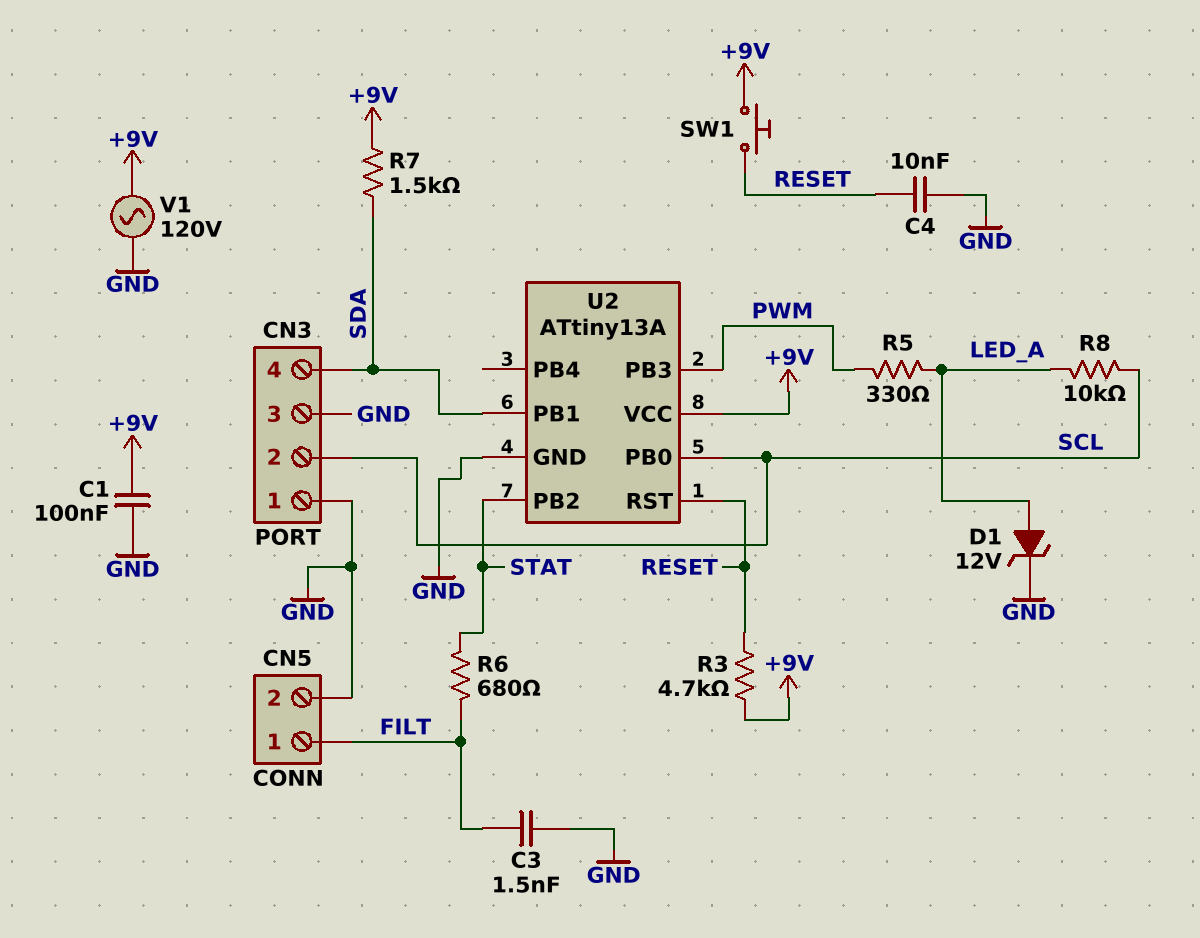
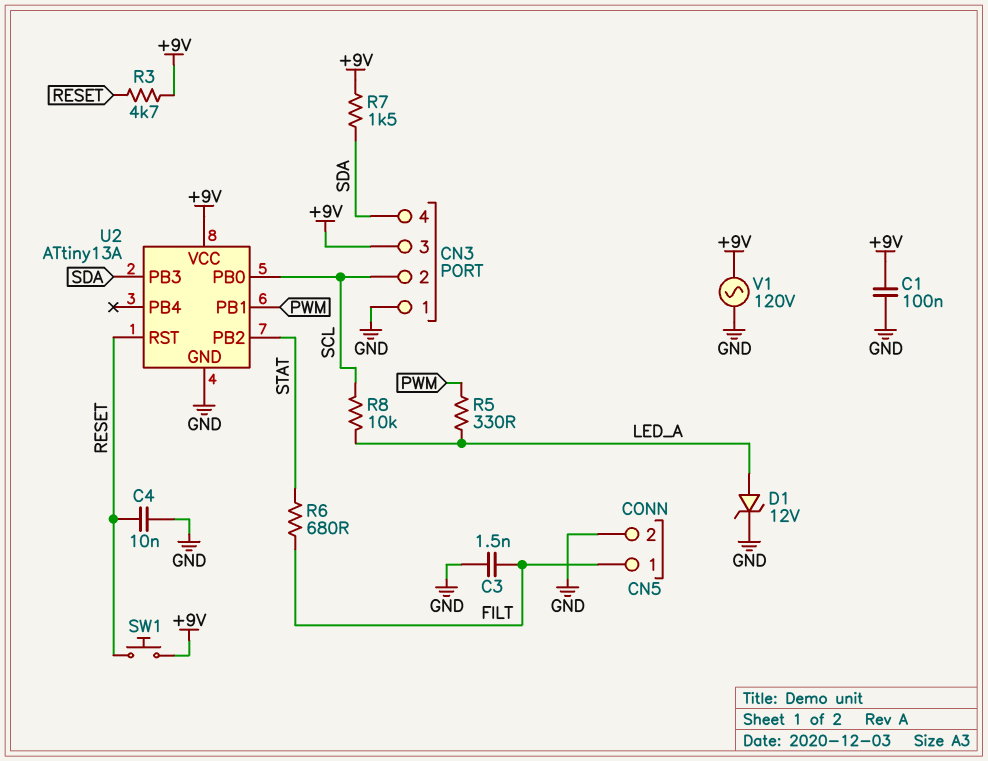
CN3 pin 3: GND -> +9V
U2 pin PB1: SDA -> PWM
U2 pin PB3: PWM -> SDA

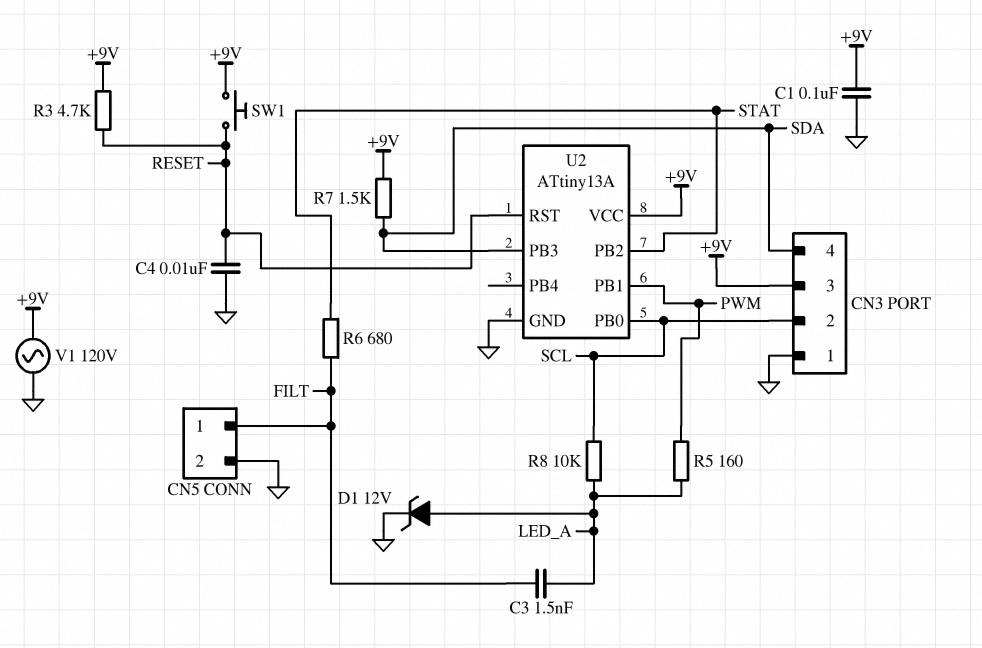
C3: 1.5nF (FILT, GND) -> 1.5nF (FILT, LED_A)
R5: 330 (LED_A, PWM) -> 160 (LED_A, PWM)

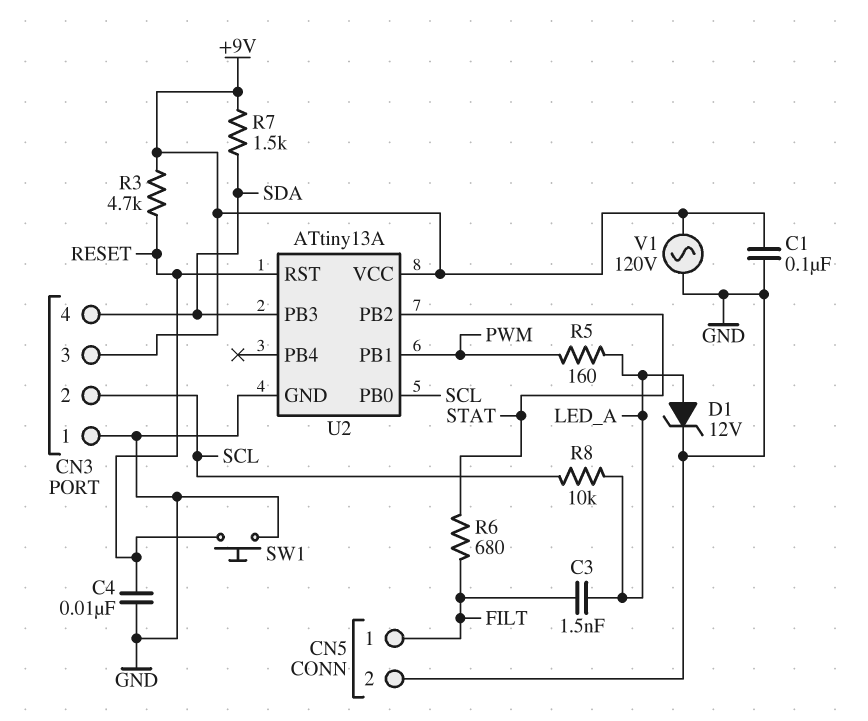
SW1: button (+9V, RESET) -> button (GND, RESET)

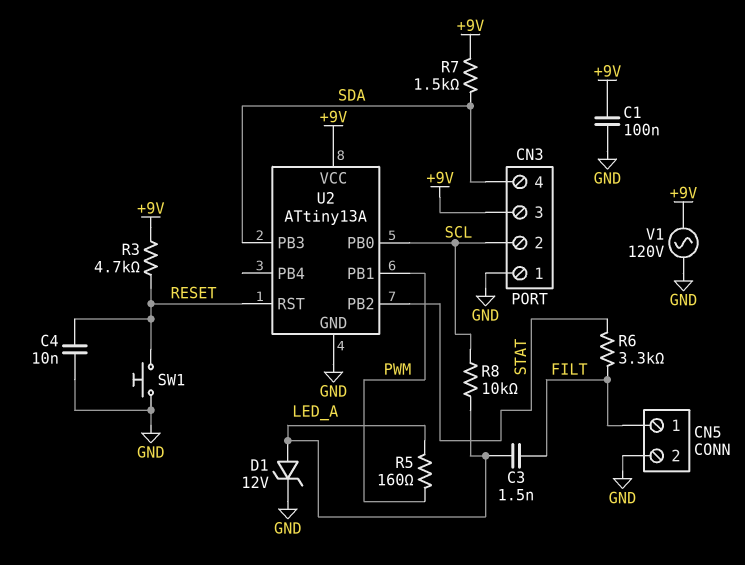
R6: 680 (FILT, STAT) -> 3.3k (FILT, STAT)

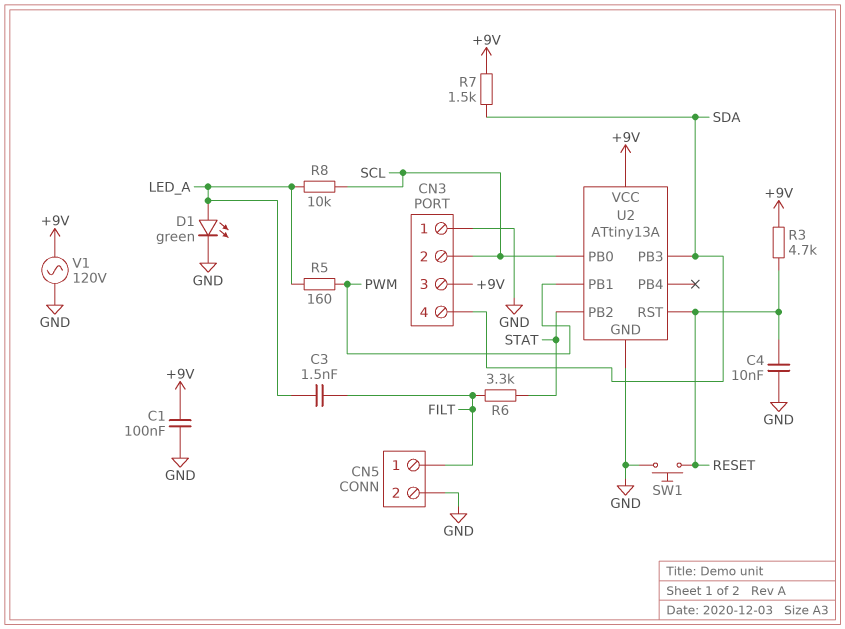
D1: zener 12V (A LED_A, K GND) -> LED green (A LED_A, K GND)

